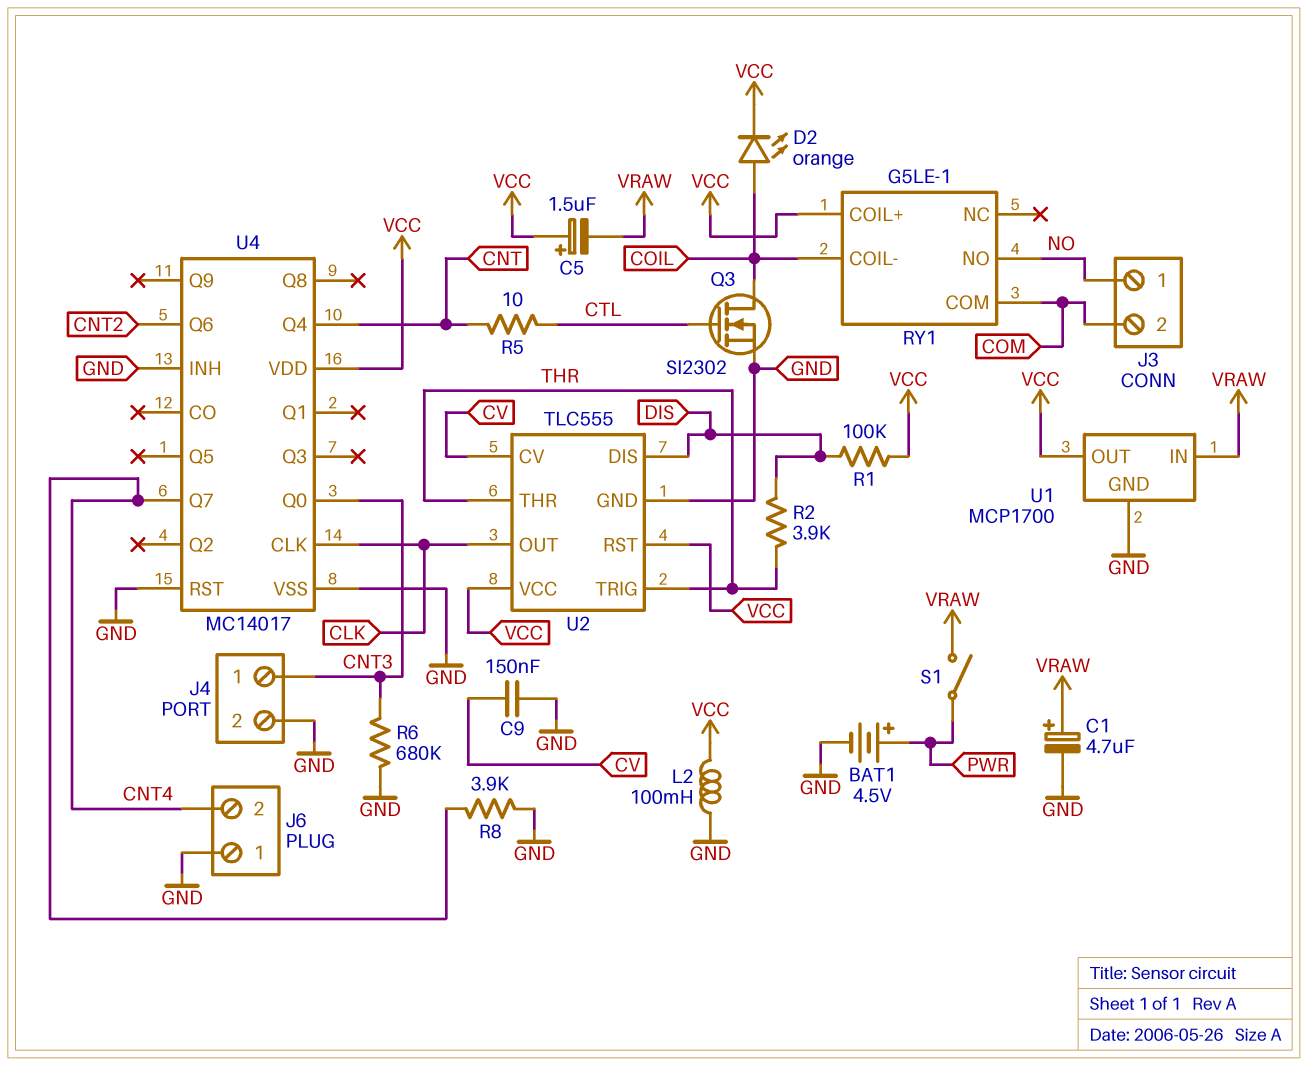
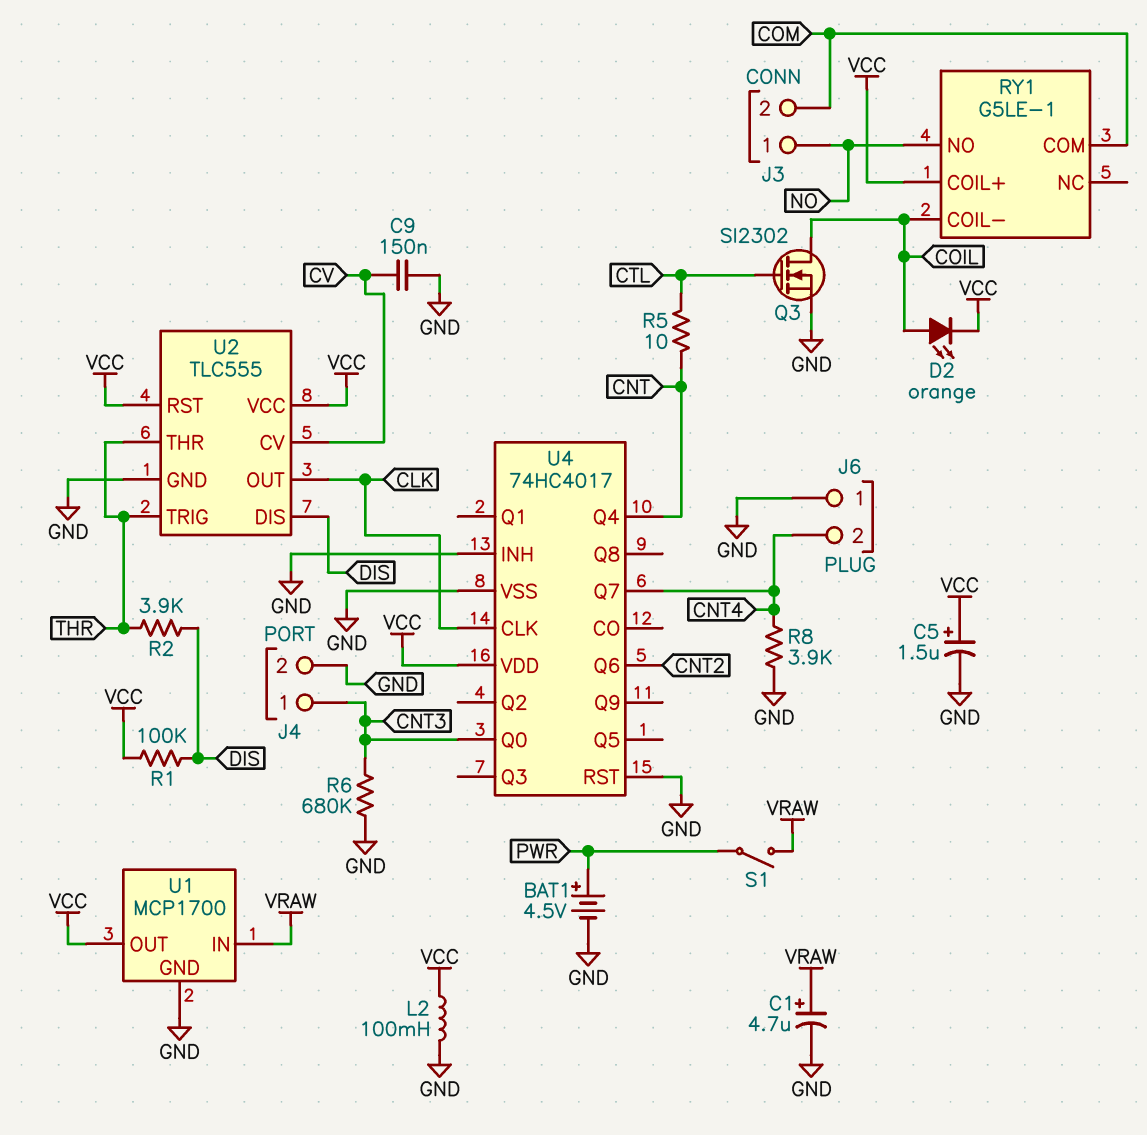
C5: 1.5uF (plus VCC, minus VRAW) -> 1.5uF (plus VCC, minus GND)
U4: MC14017 -> 74HC4017

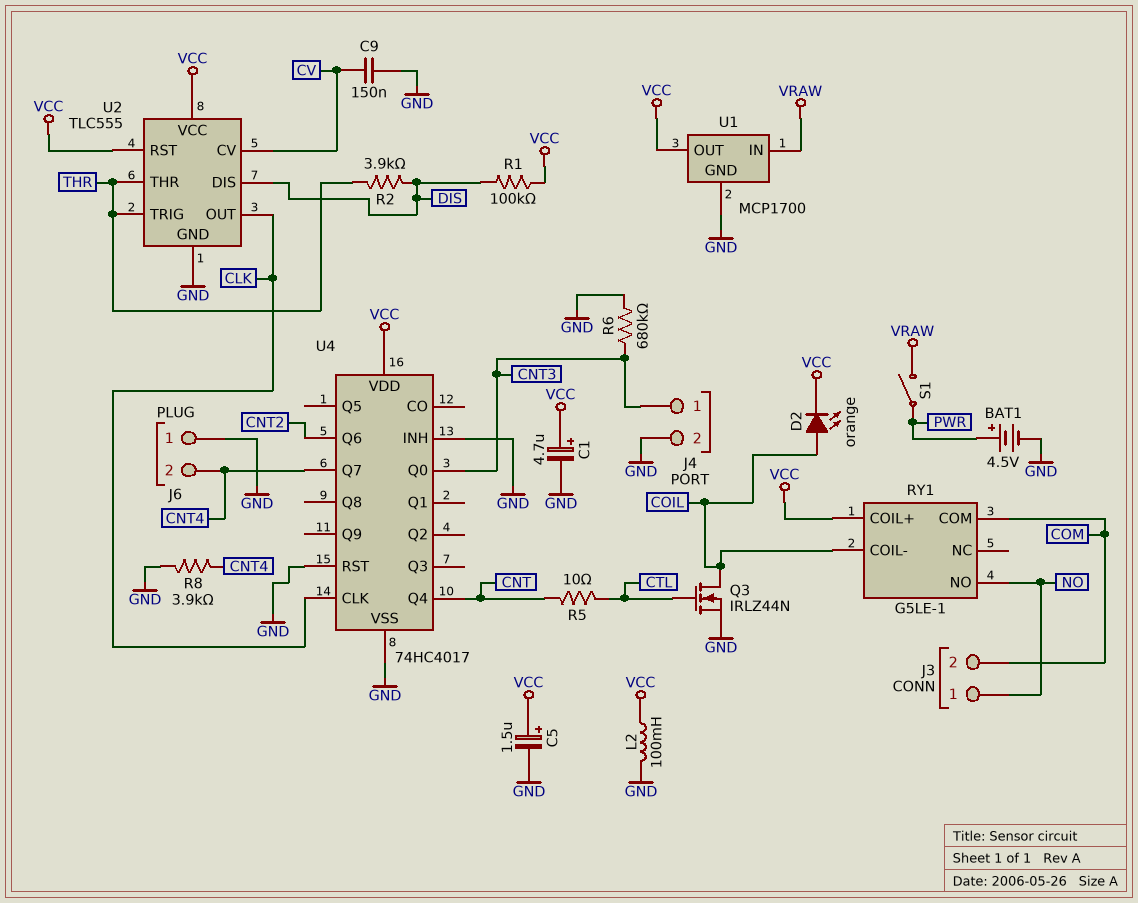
C1: 4.7uF (plus VRAW, minus GND) -> 4.7uF (plus VCC, minus GND)
Q3: NMOS SI2302 (G CTL, D COIL, S GND) -> NMOS IRLZ44N (G CTL, D COIL, S GND)

